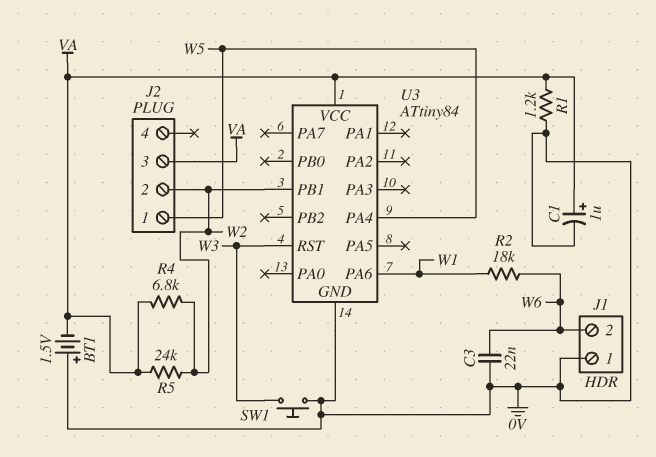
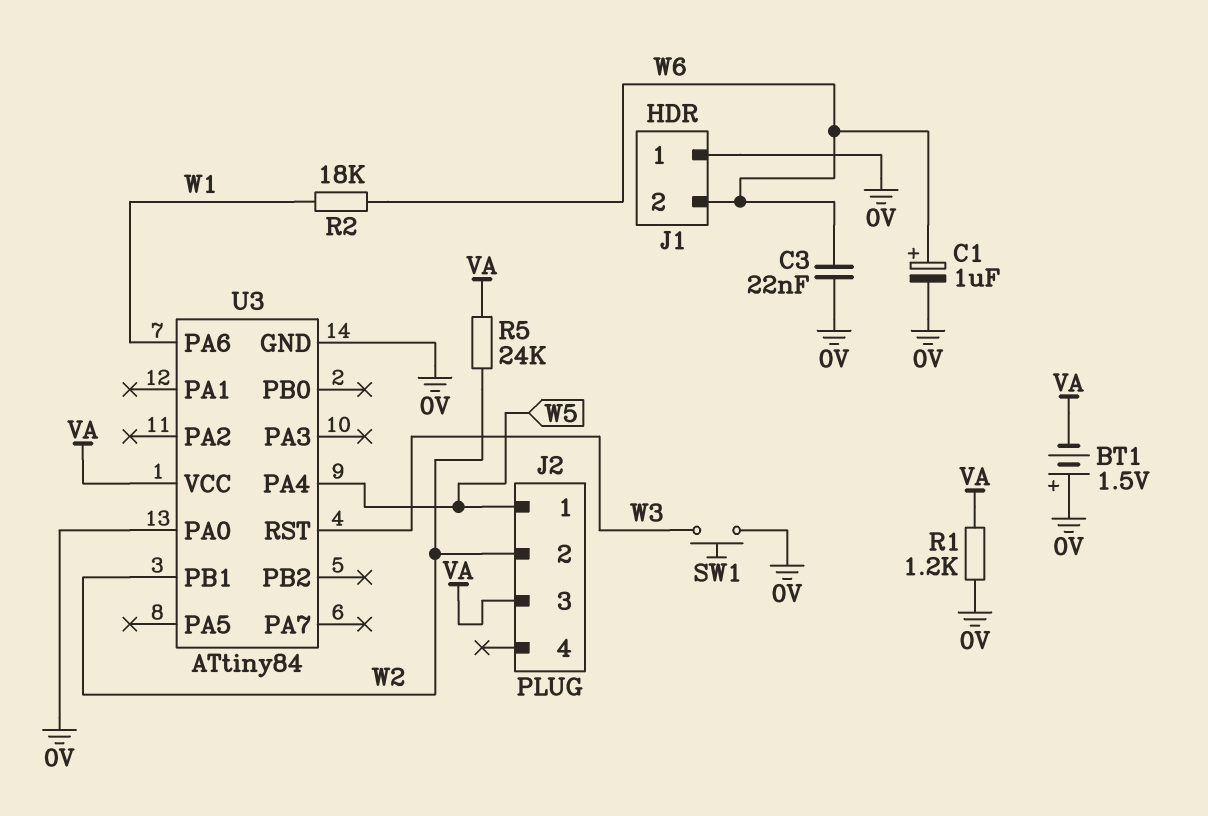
C1: 1uF (plus VA, minus 0V) -> 1uF (plus W6, minus 0V)
R4: 6.8k (VA, W2) -> none
U3 pin PA0: none -> 0V

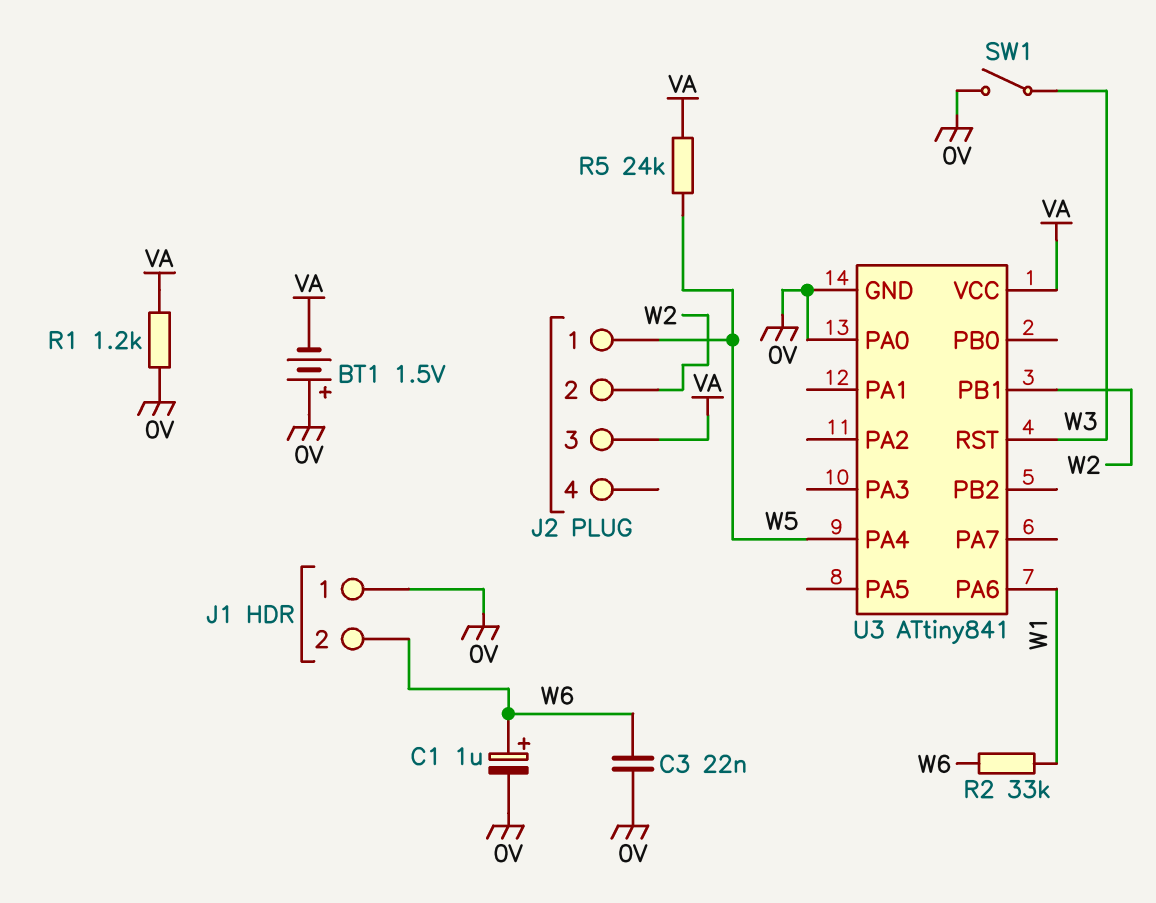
R2: 18k (W1, W6) -> 33k (W1, W6)
R5: 24k (VA, W2) -> 24k (VA, W5)
SW1: button (0V, W3) -> switch (0V, W3)
U3: ATtiny84 -> ATtiny841

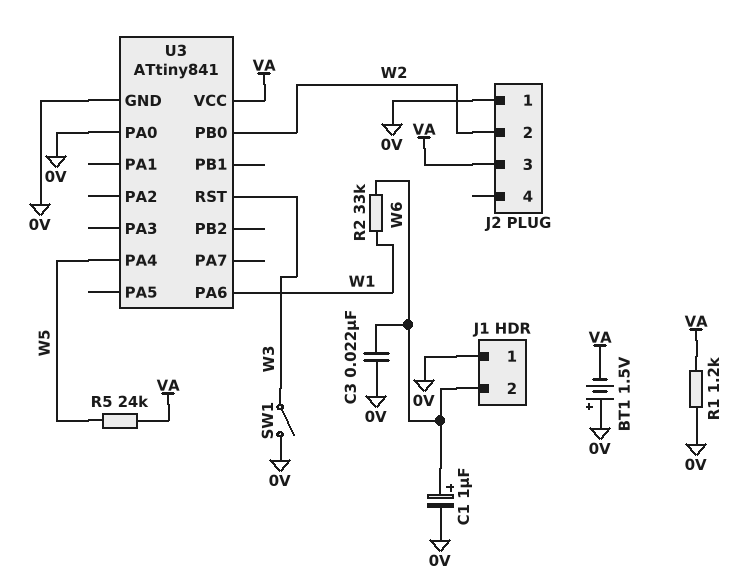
J2 pin 1: W5 -> 0V
U3 pin PB0: none -> W2
U3 pin PB1: W2 -> none

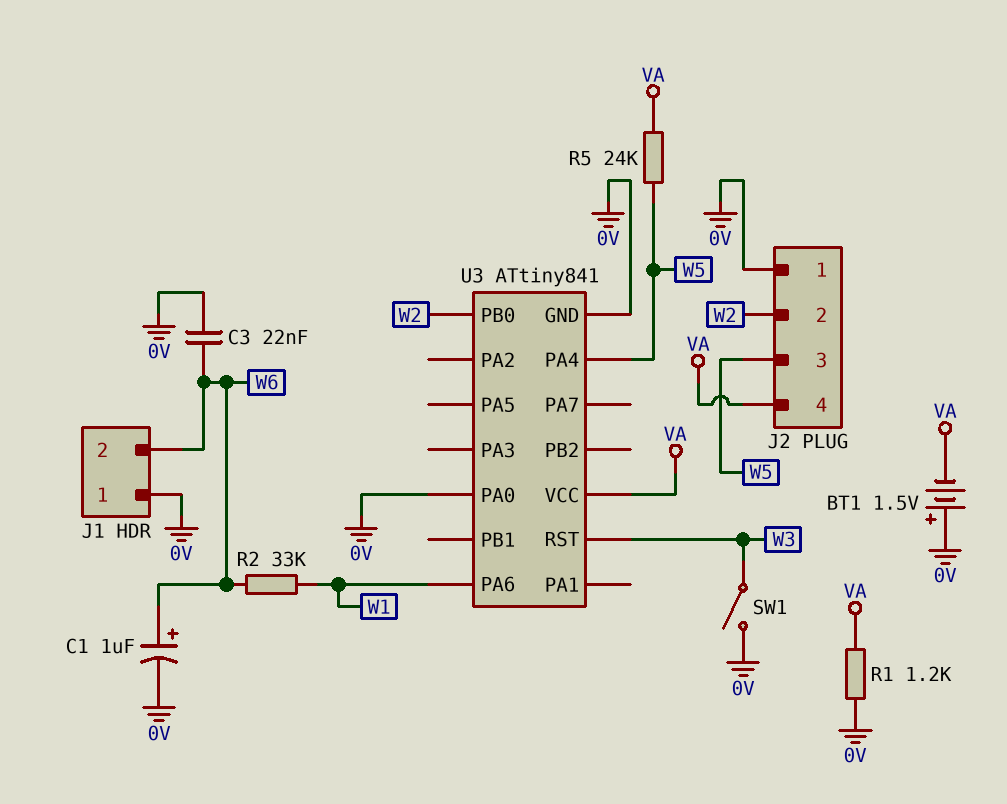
J2 pin 3: VA -> W5
J2 pin 4: none -> VA

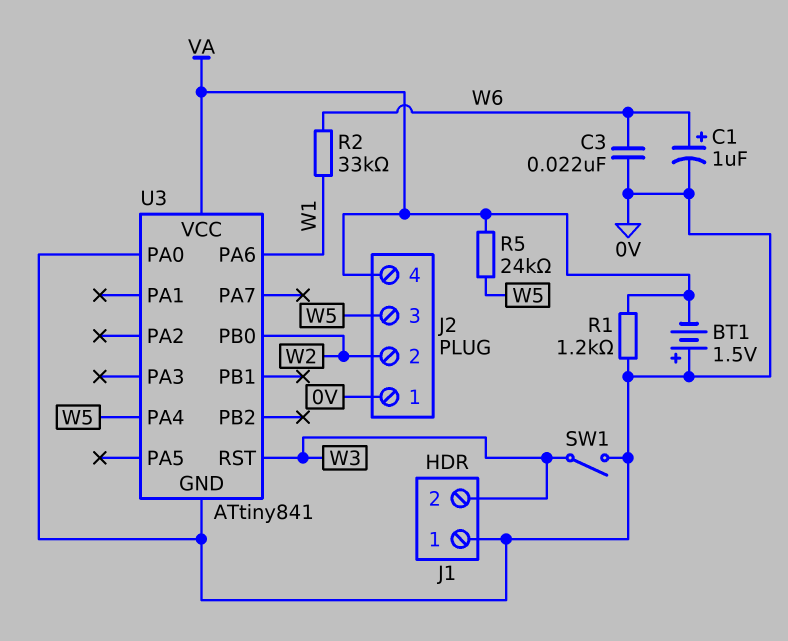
J1 pin 2: W6 -> W3

